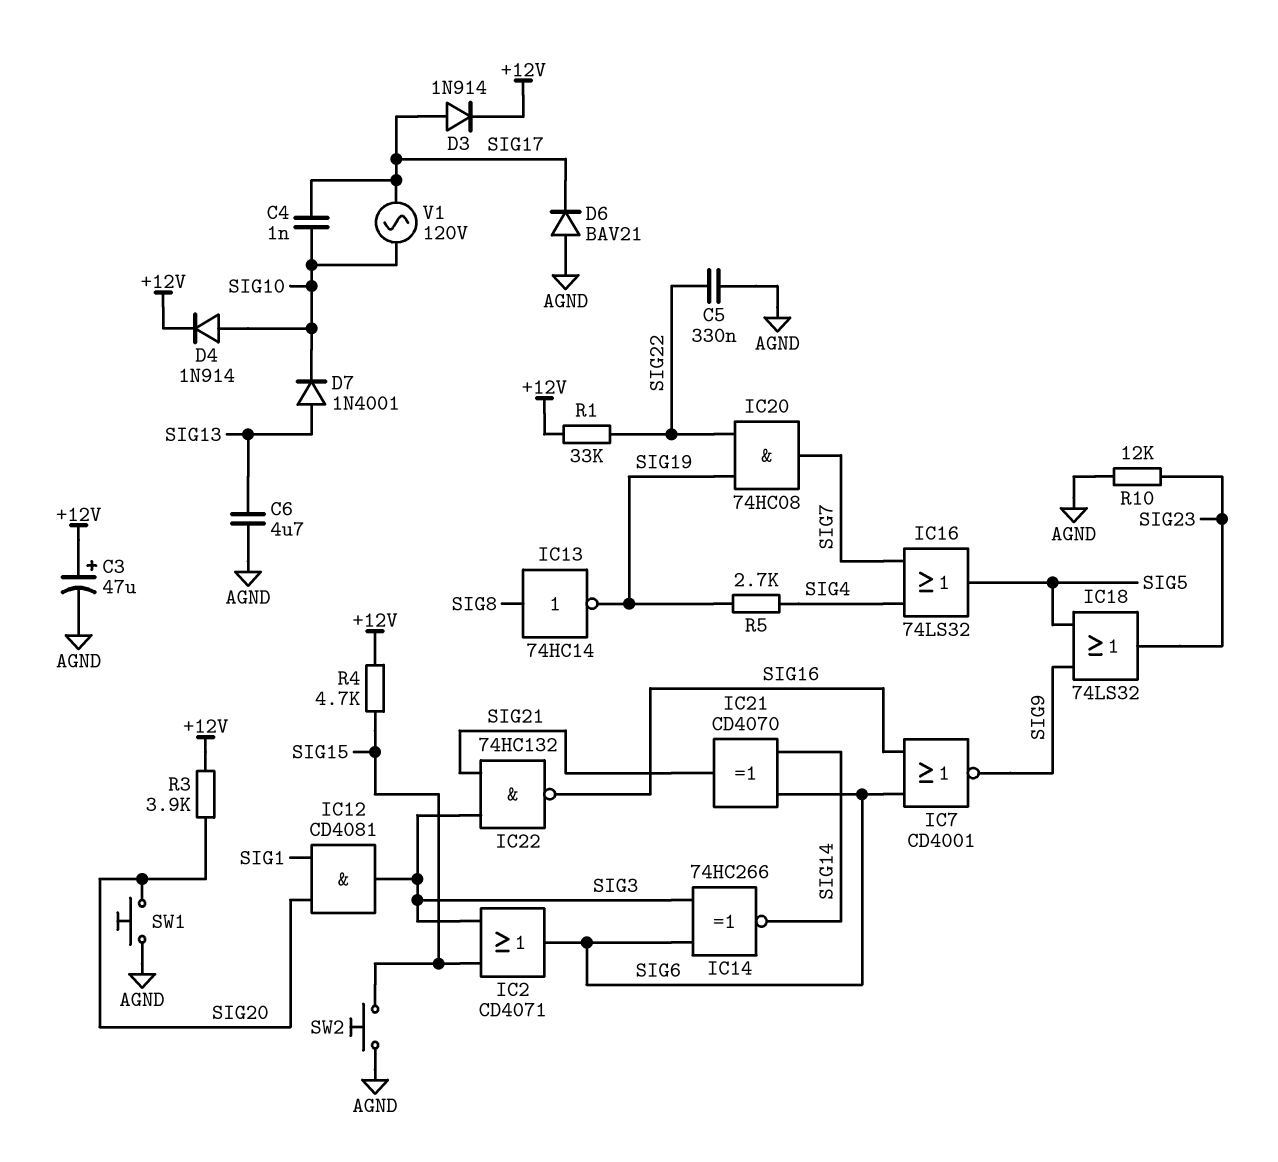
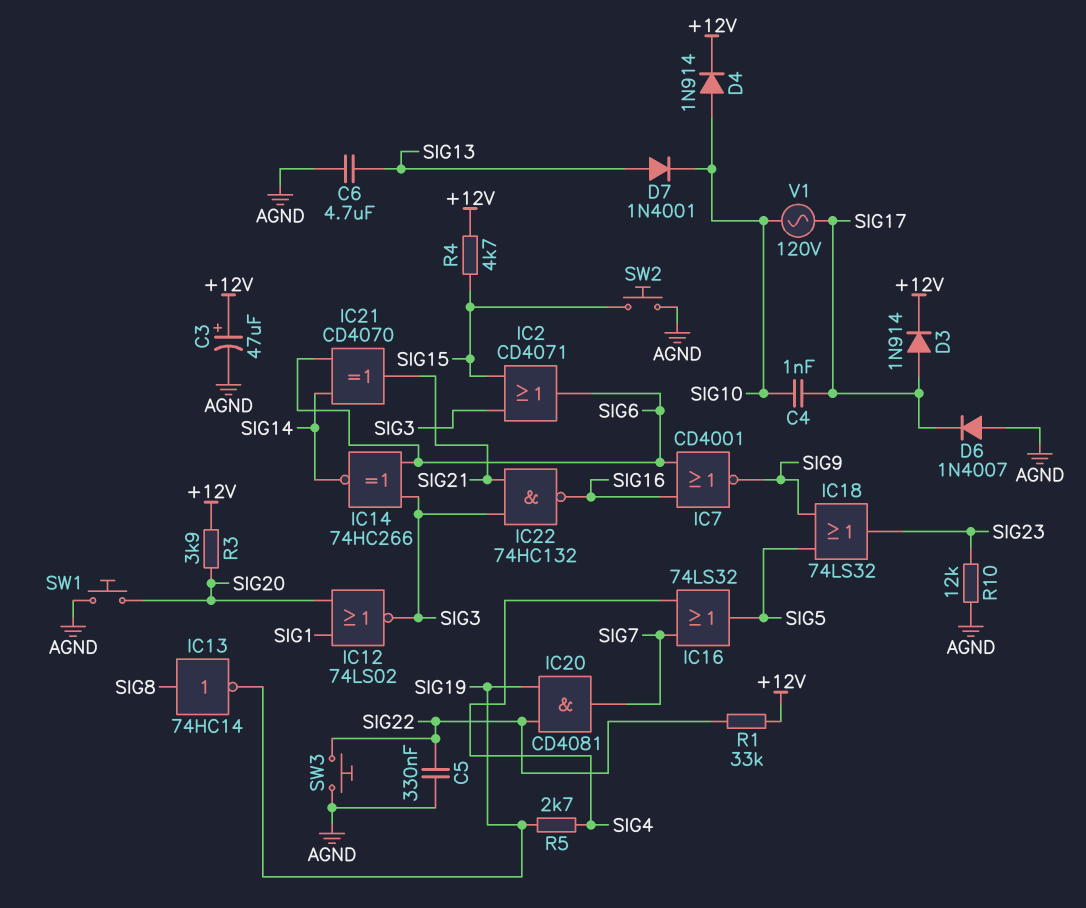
D6: diode BAV21 (A AGND, K SIG17) -> diode 1N4007 (A AGND, K SIG17)
IC12: AND CD4081 (in SIG1, in SIG20, out SIG3) -> NOR 74LS02 (in SIG1, in SIG20, out SIG3)
IC20: AND 74HC08 (in SIG19, in SIG22, out SIG7) -> AND CD4081 (in SIG19, in SIG22, out SIG7)
SW3: none -> button (AGND, SIG22)

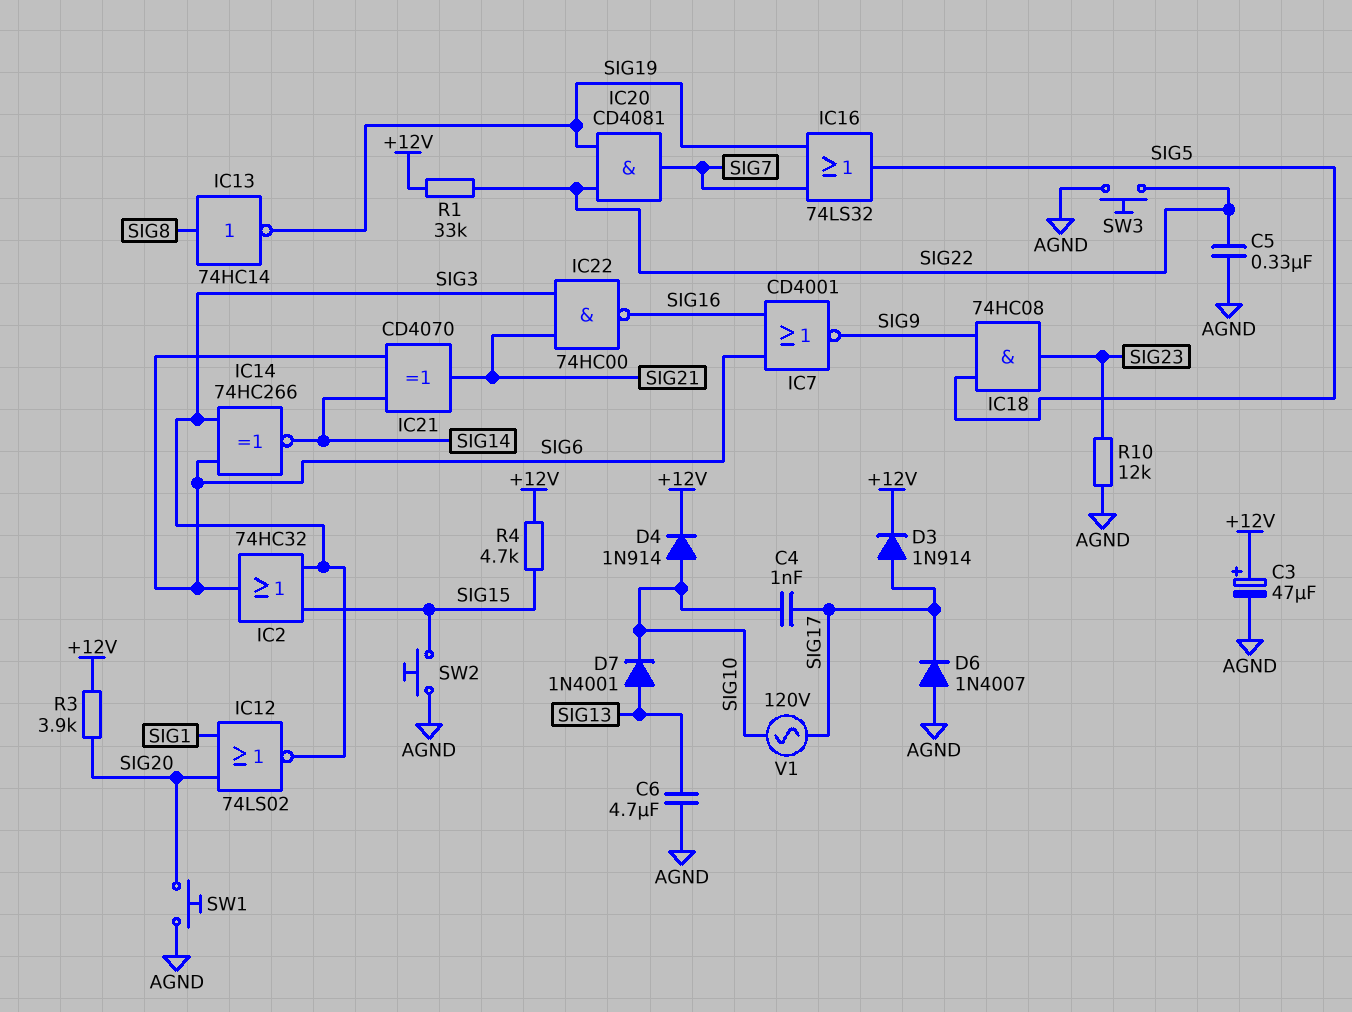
IC2: OR CD4071 (in SIG3, in SIG15, out SIG6) -> OR 74HC32 (in SIG3, in SIG15, out SIG6)
IC16: OR 74LS32 (in SIG4, in SIG7, out SIG5) -> OR 74LS32 (in SIG7, in SIG19, out SIG5)
IC18: OR 74LS32 (in SIG5, in SIG9, out SIG23) -> AND 74HC08 (in SIG5, in SIG9, out SIG23)
IC22: NAND 74HC132 (in SIG3, in SIG21, out SIG16) -> NAND 74HC00 (in SIG3, in SIG21, out SIG16)
R5: 2.7k (SIG4, SIG19) -> none

